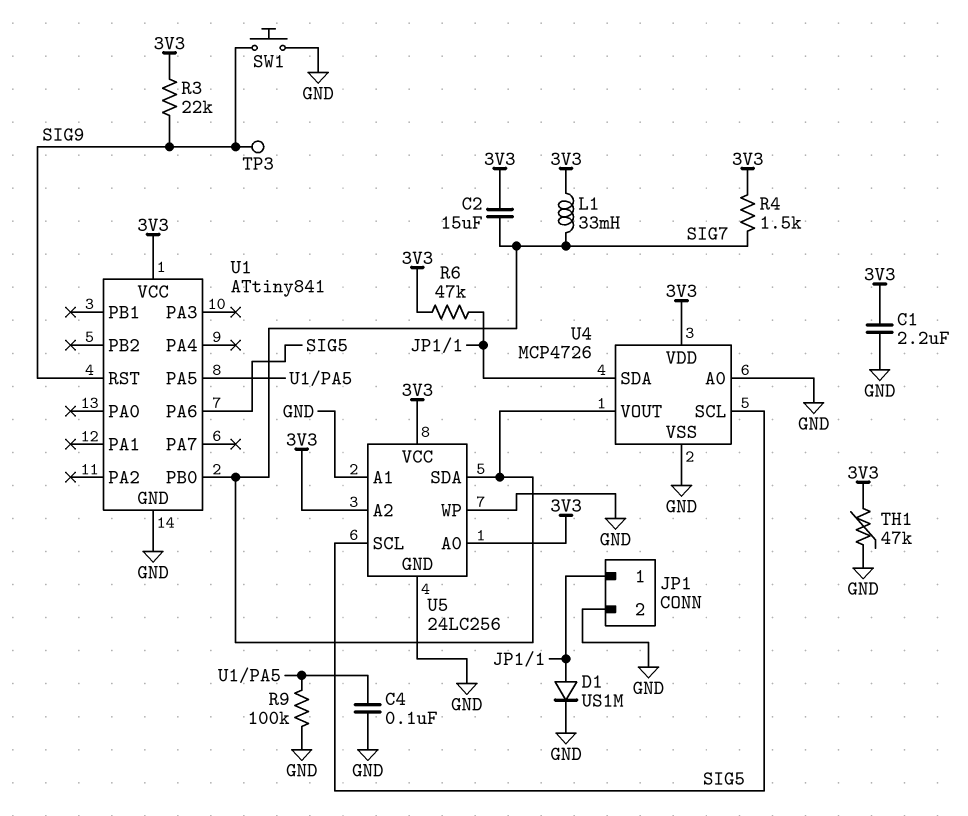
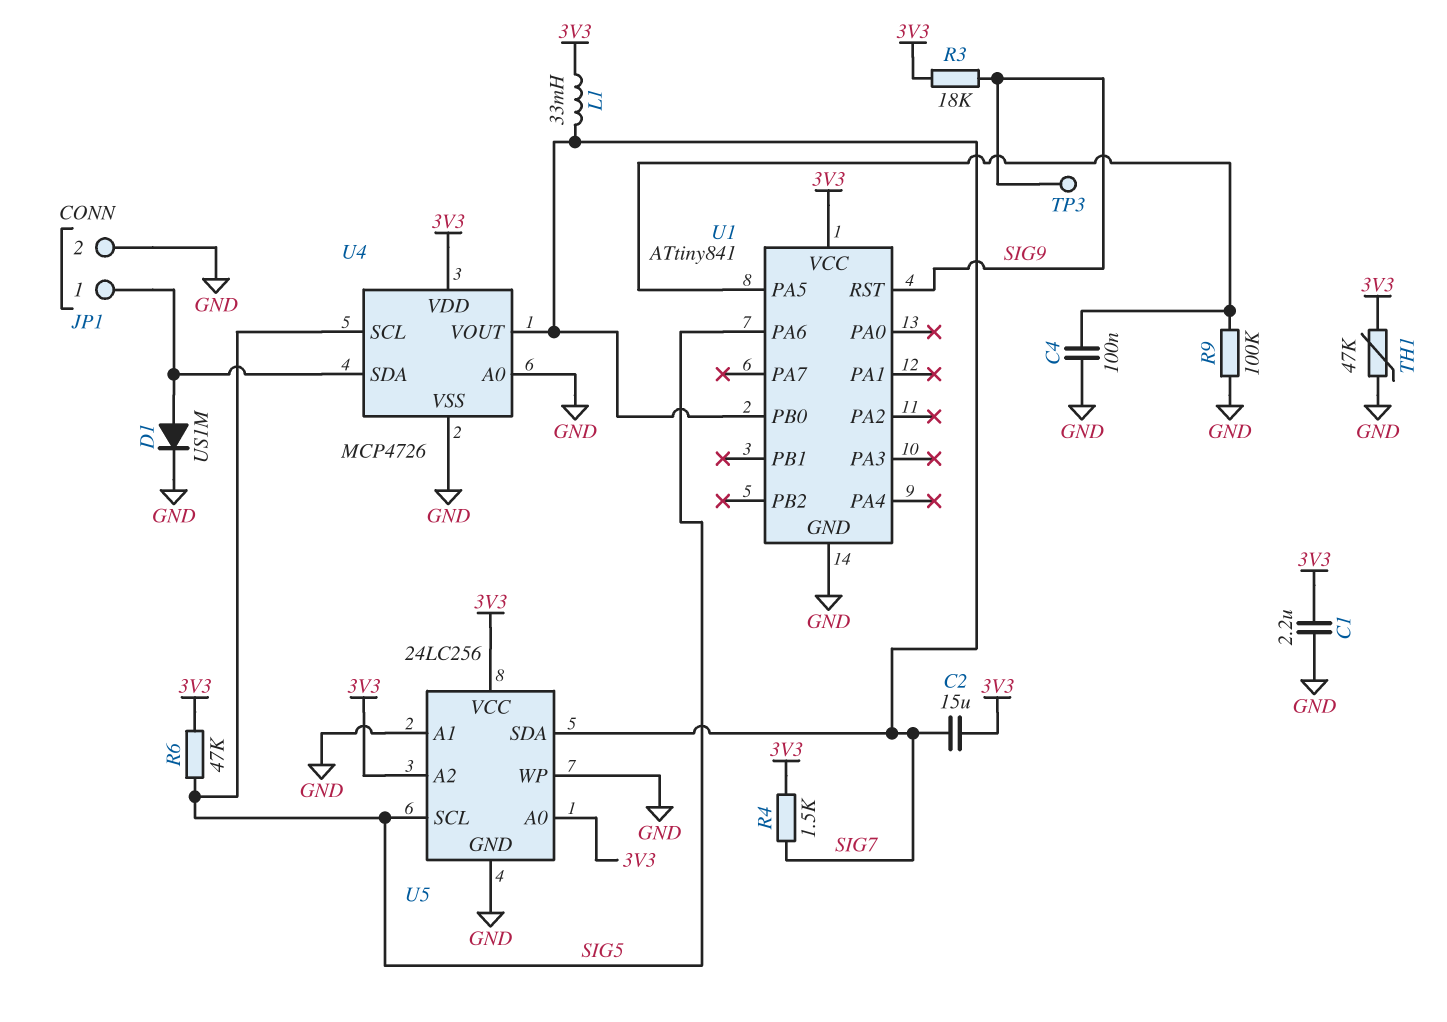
R3: 22k (3V3, SIG9) -> 18k (3V3, SIG9)
R6: 47k (3V3, JP1/1) -> 47k (3V3, SIG5)
SW1: button (GND, SIG9) -> none

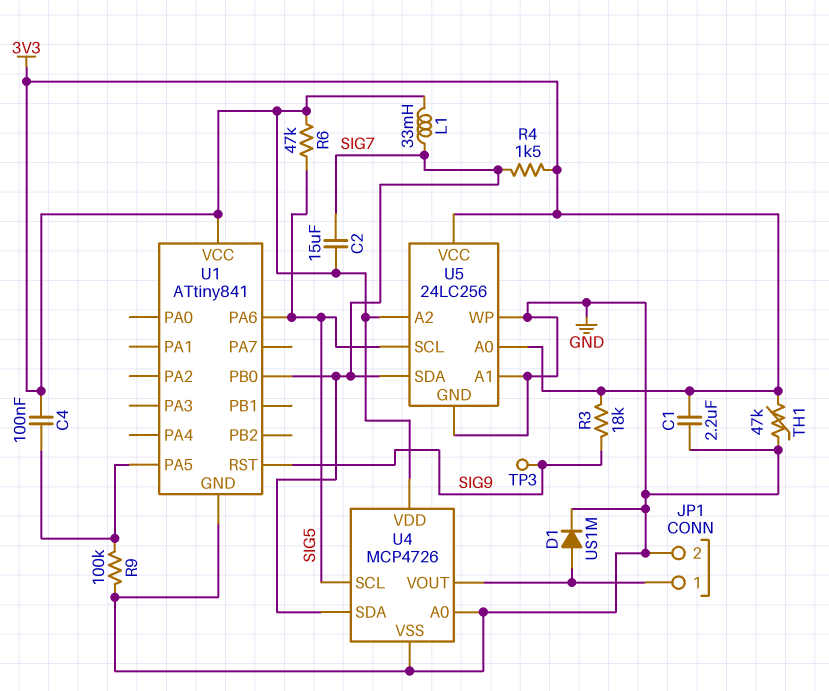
C4: 100nF (GND, U1/PA5) -> 100nF (3V3, U1/PA5)
U4 pin SDA: JP1/1 -> SIG7
U4 pin VOUT: SIG7 -> JP1/1

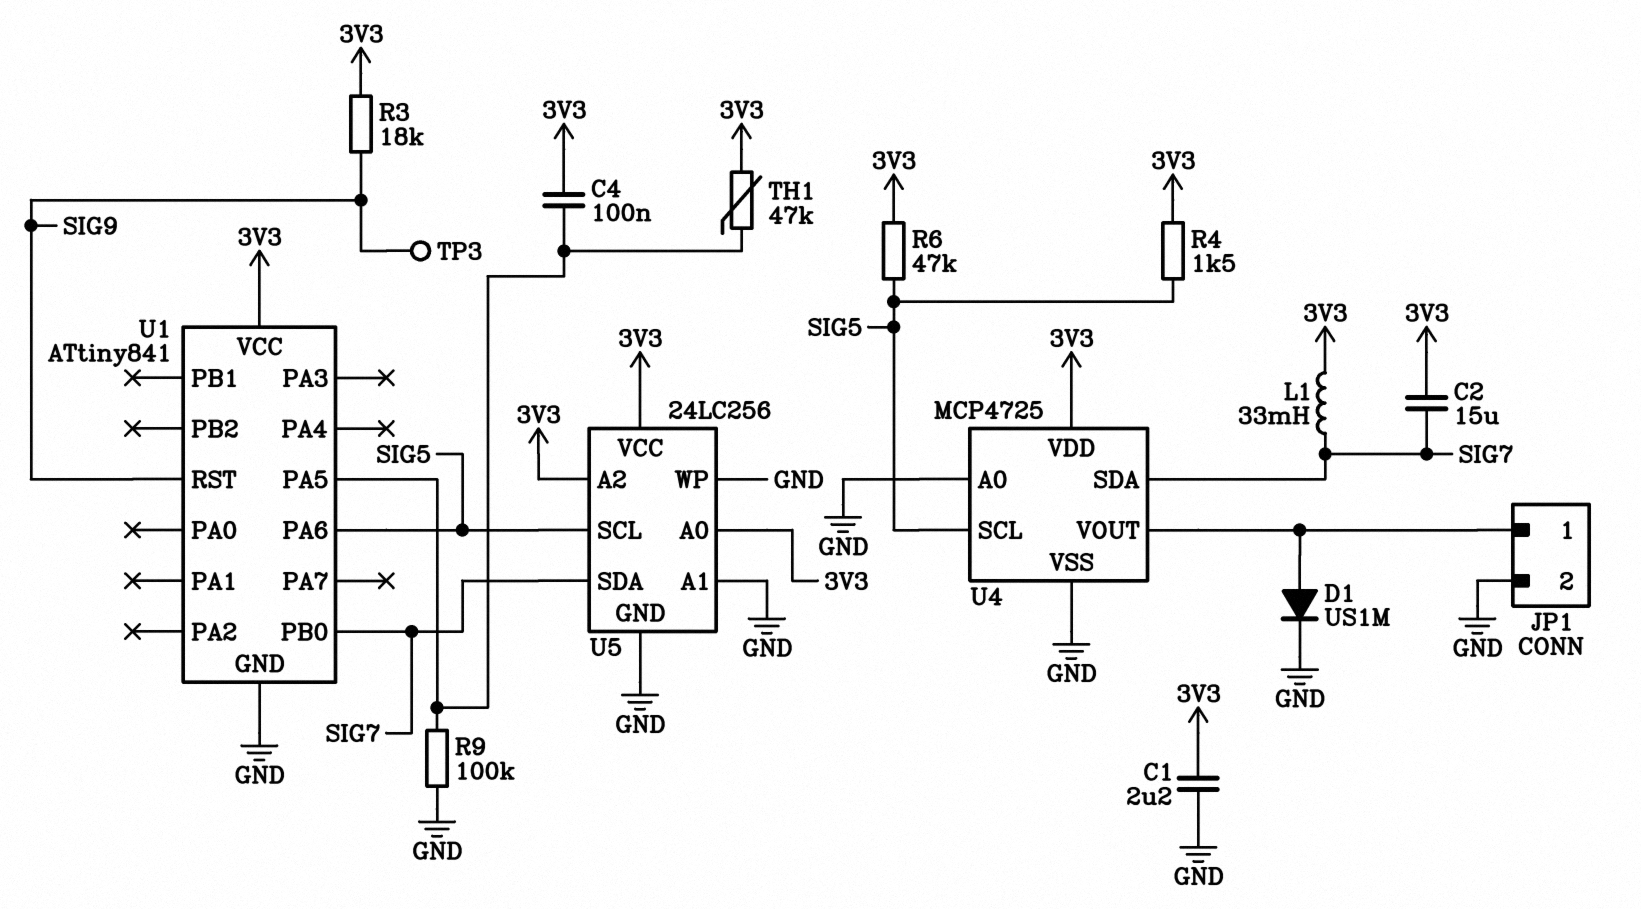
R4: 1.5k (3V3, SIG7) -> 1.5k (3V3, SIG5)
TH1: 47k (3V3, GND) -> 47k (3V3, U1/PA5)
U4: MCP4726 -> MCP4725

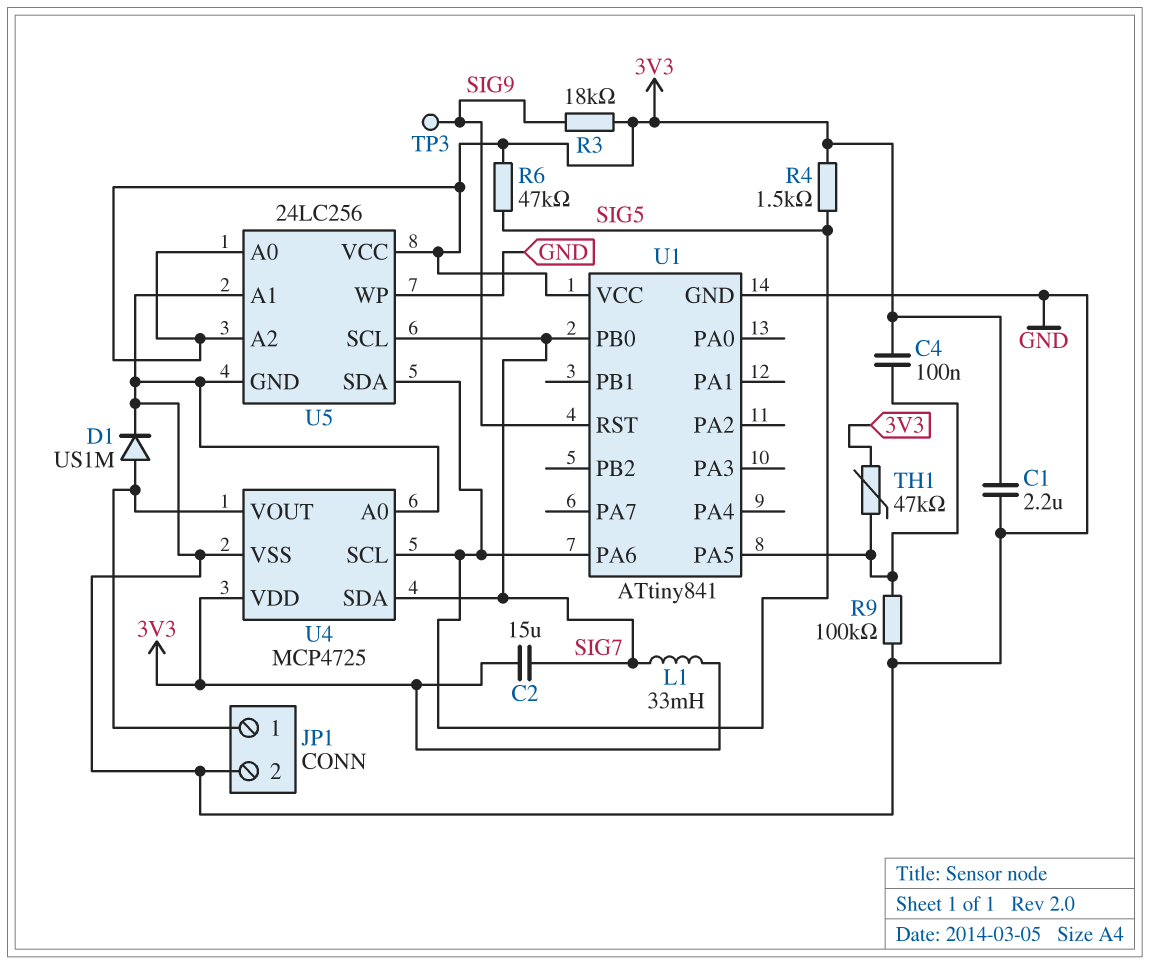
U5 pin SCL: SIG5 -> SIG7
U5 pin SDA: SIG7 -> SIG5

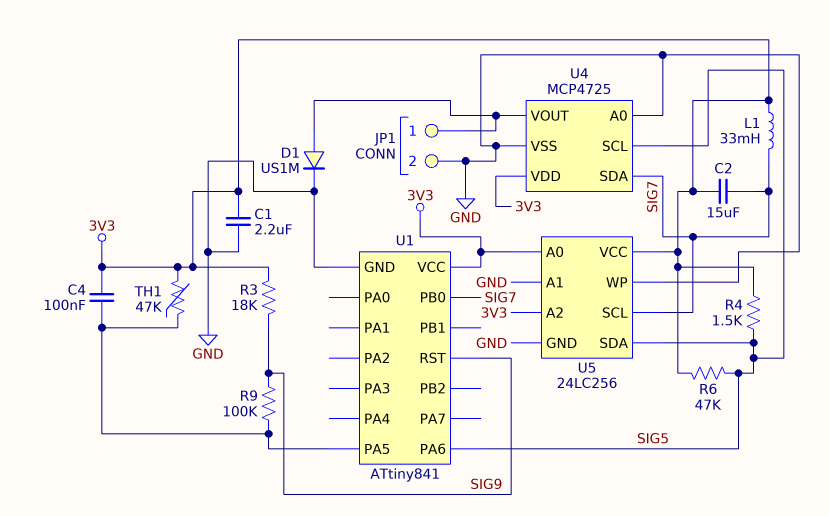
R9: 100k (GND, U1/PA5) -> 100k (SIG9, U1/PA5)
TP3: test point (SIG9) -> none

